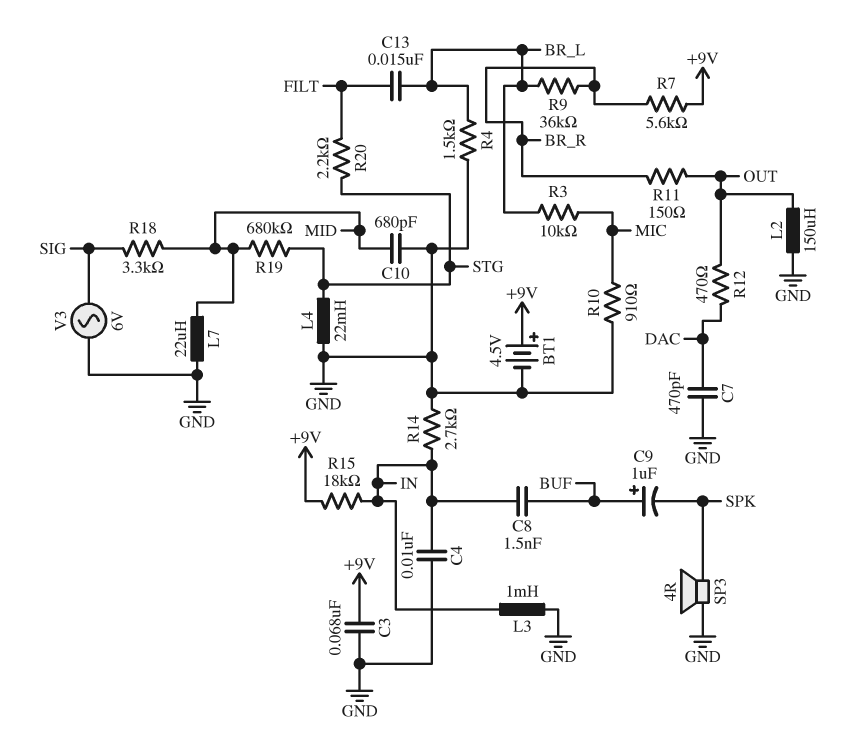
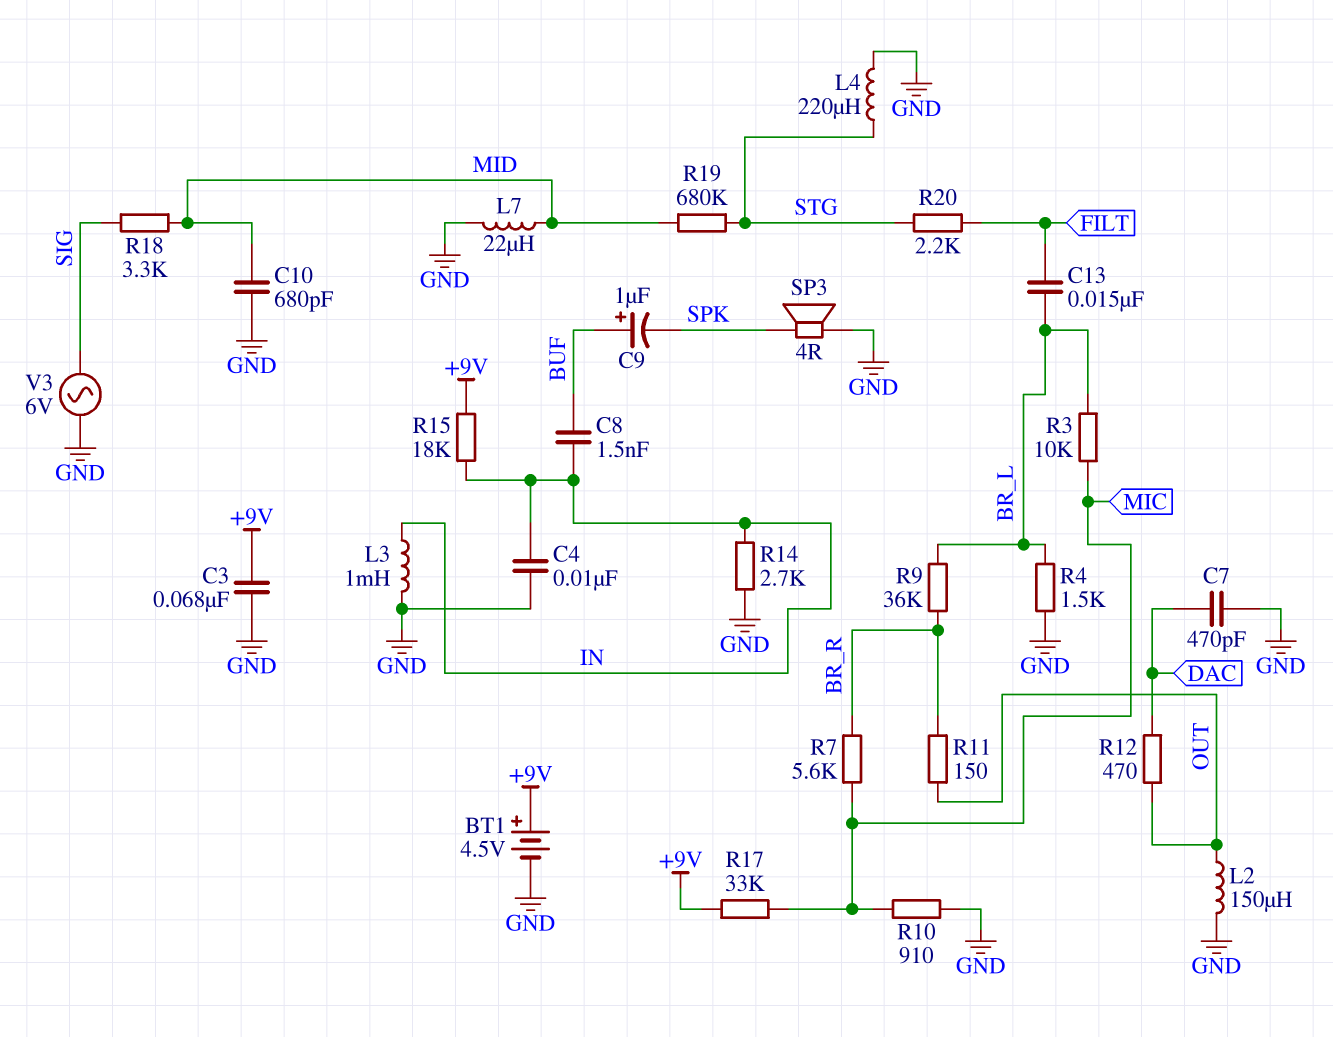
L4: 22mH (GND, STG) -> 220uH (GND, STG)
R7: 5.6k (+9V, BR_R) -> 5.6k (BR_R, MIC)
R17: none -> 33k (+9V, MIC)

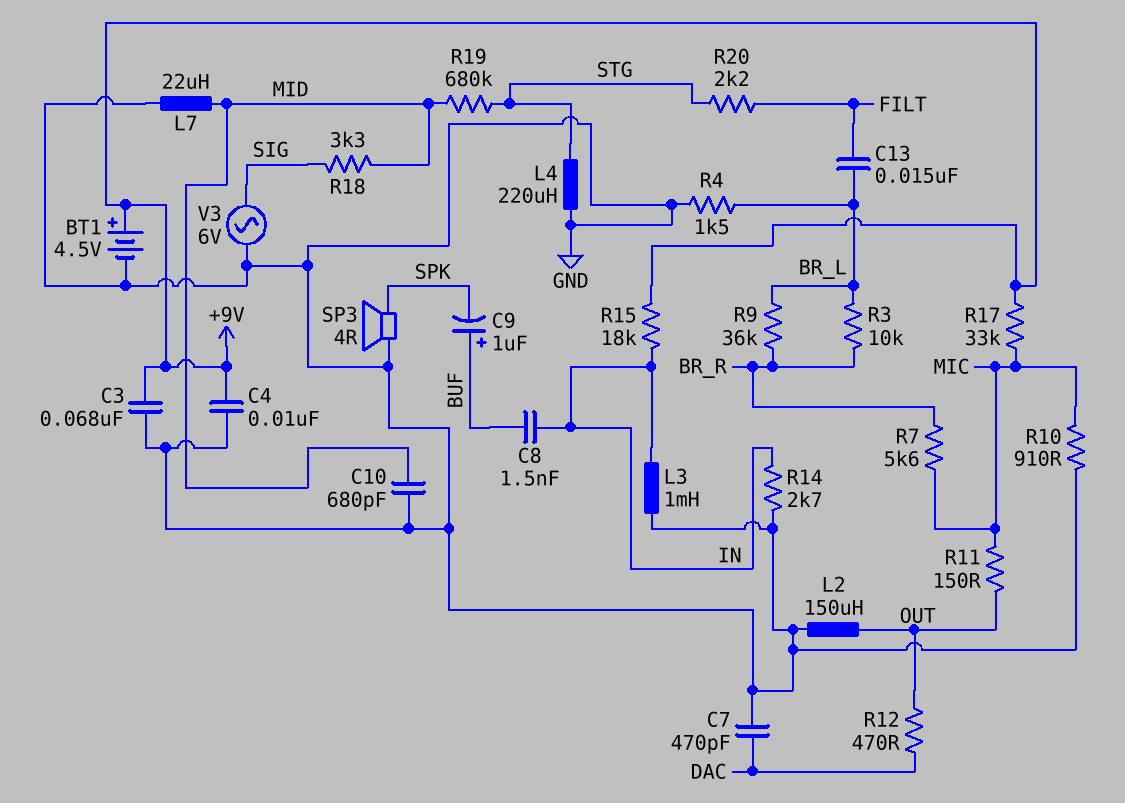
C4: 10nF (GND, IN) -> 10nF (+9V, GND)
R3: 10k (BR_L, MIC) -> 10k (BR_L, BR_R)
R11: 150 (BR_R, OUT) -> 150 (MIC, OUT)

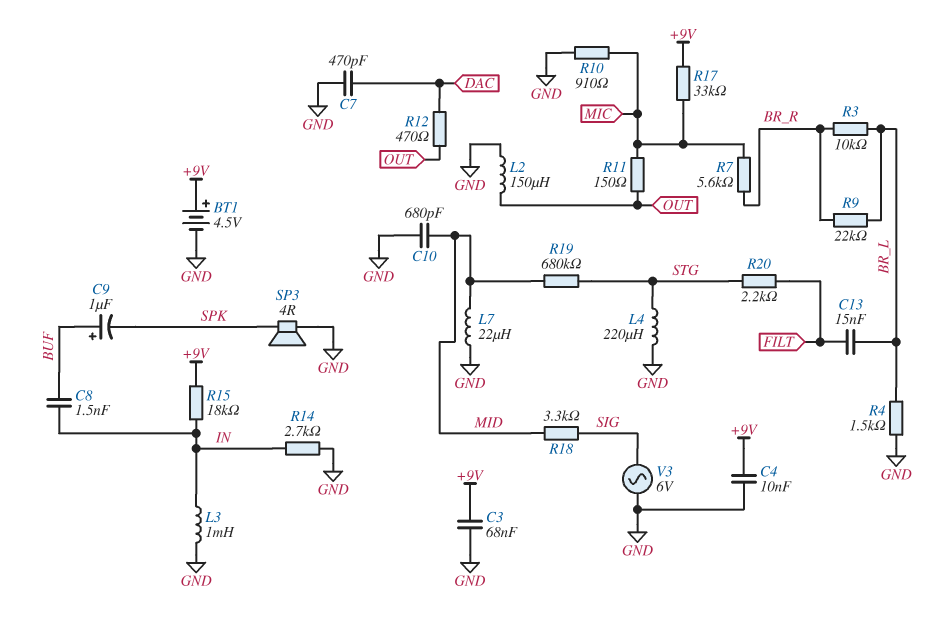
R9: 36k (BR_L, BR_R) -> 22k (BR_L, BR_R)

